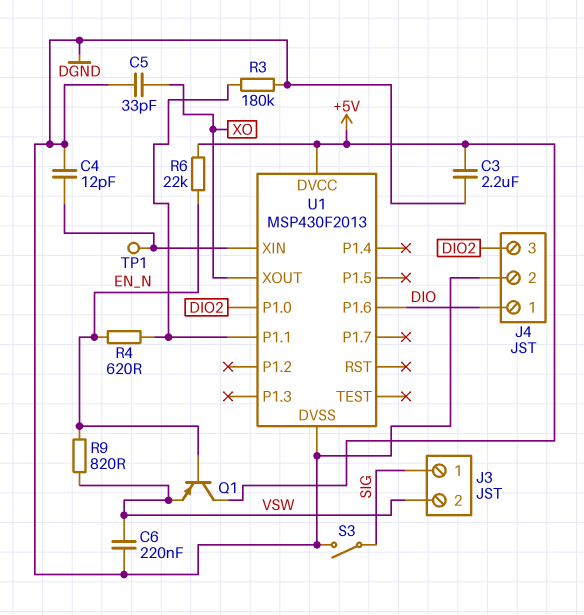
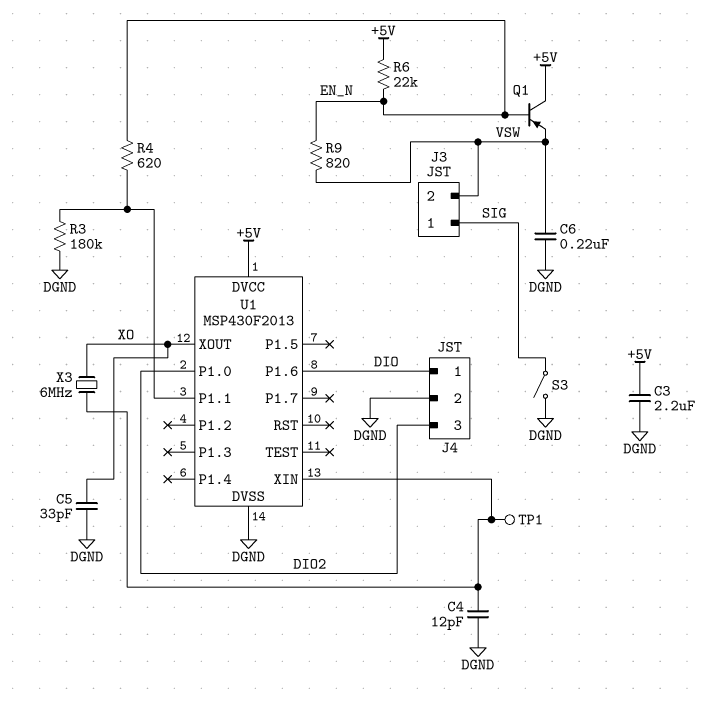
X3: none -> 6MHz (U1/XIN, XO)

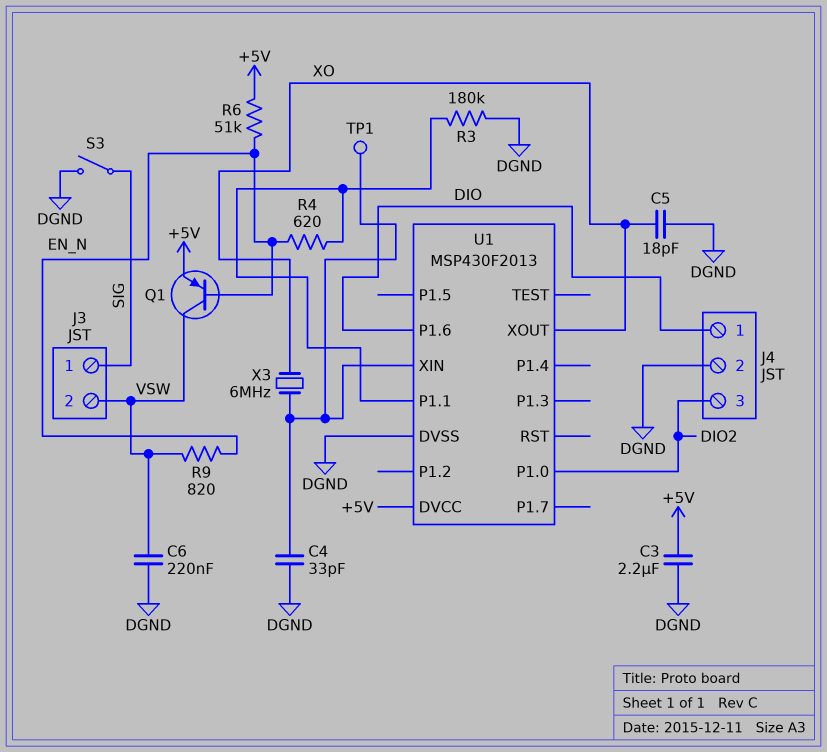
C4: 12pF (DGND, U1/XIN) -> 33pF (DGND, U1/XIN)
C5: 33pF (DGND, XO) -> 18pF (DGND, XO)
Q1: PNP (B EN_N, C +5V, E VSW) -> PNP (B EN_N, C VSW, E +5V)
R6: 22k (+5V, EN_N) -> 51k (+5V, EN_N)

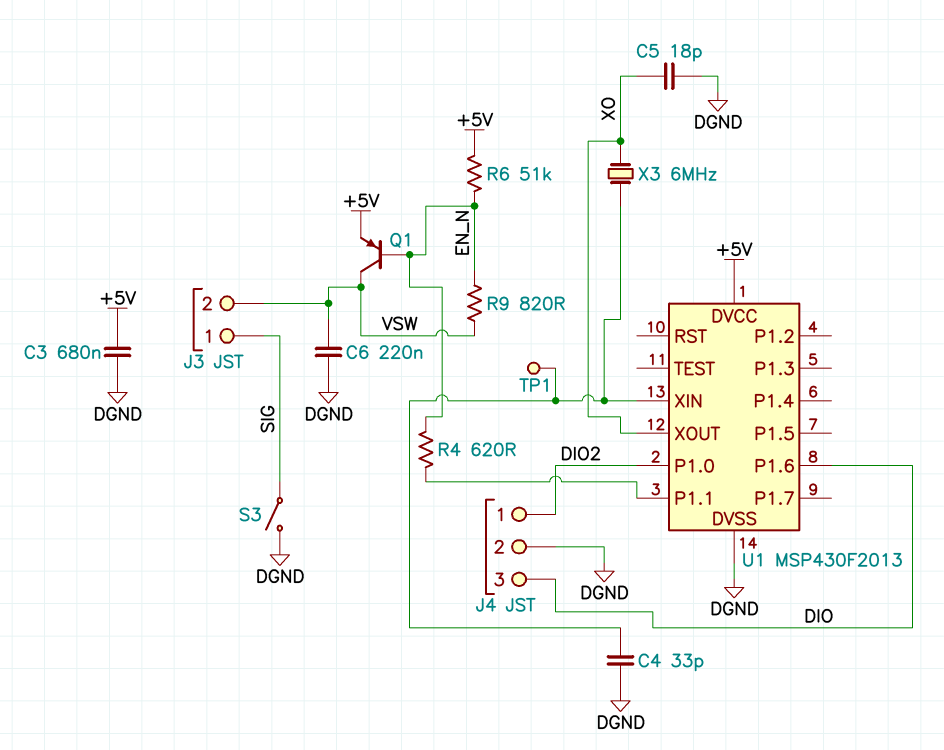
C3: 2.2uF (+5V, DGND) -> 680nF (+5V, DGND)
J4 pin 1: DIO -> DIO2
J4 pin 3: DIO2 -> DIO
R3: 180k (DGND, U1/P1.1) -> none

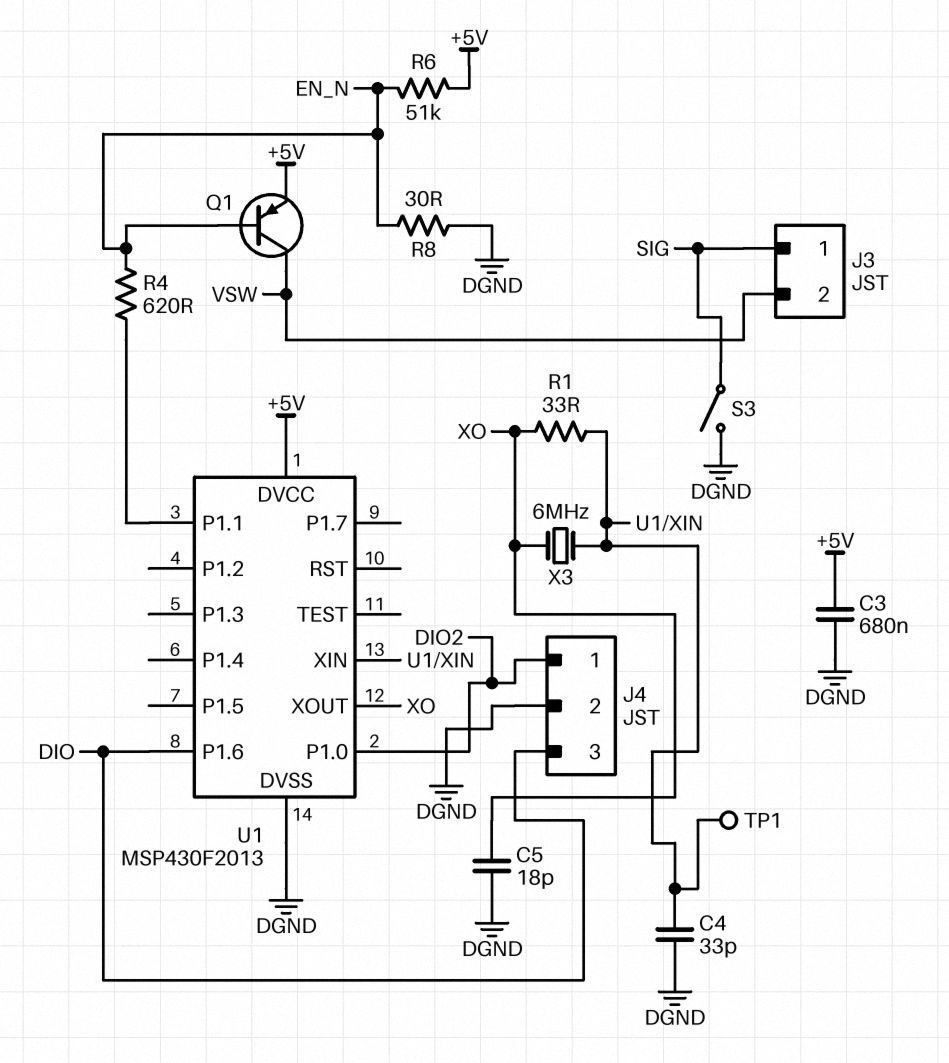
C6: 220nF (DGND, VSW) -> none
R1: none -> 33 (U1/XIN, XO)
R8: none -> 30 (DGND, EN_N)
R9: 820 (EN_N, VSW) -> none

